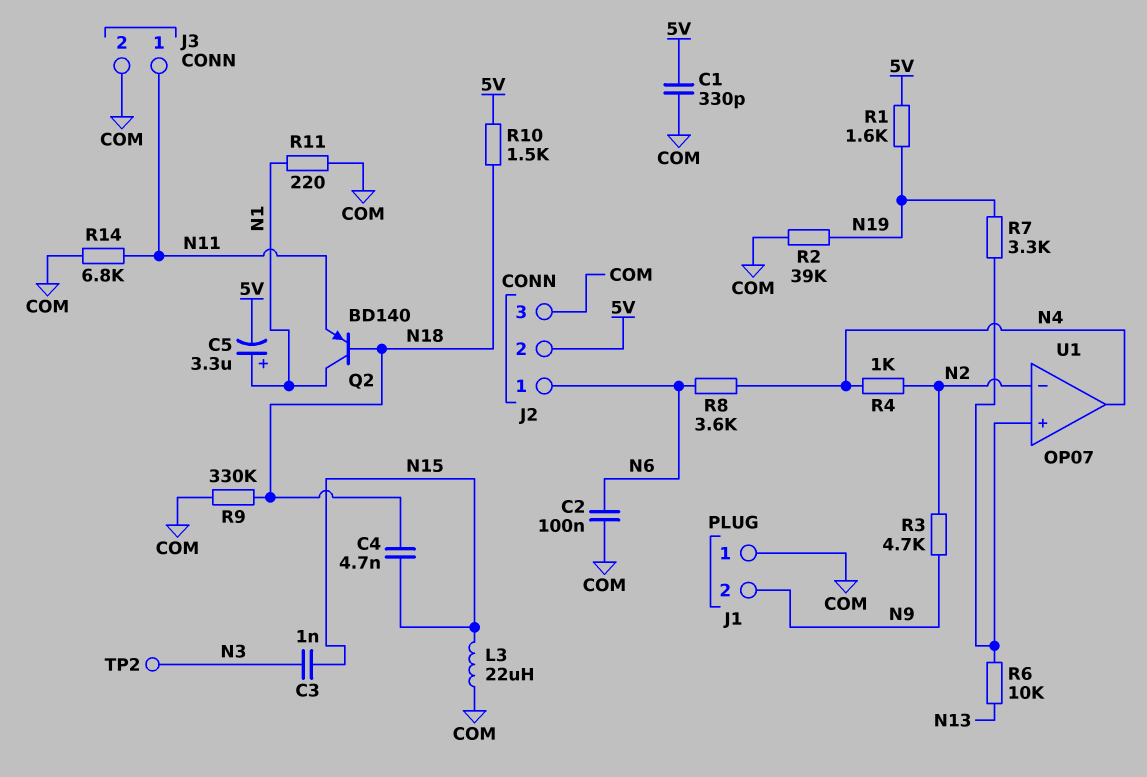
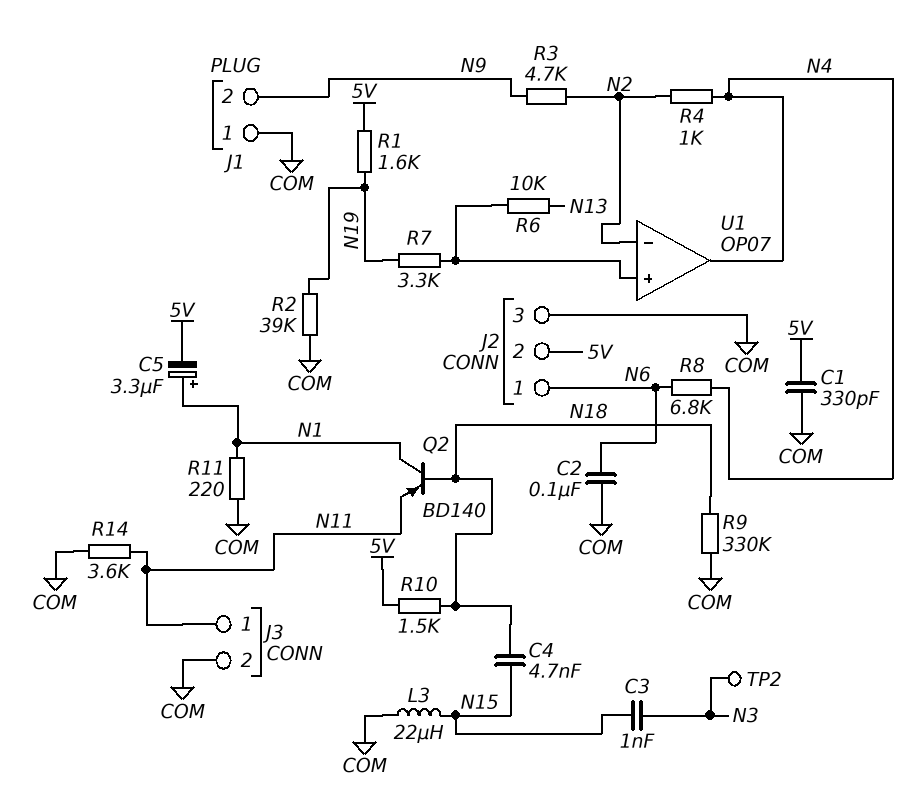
R8: 3.6k (N4, N6) -> 6.8k (N4, N6)
R14: 6.8k (COM, N11) -> 3.6k (COM, N11)

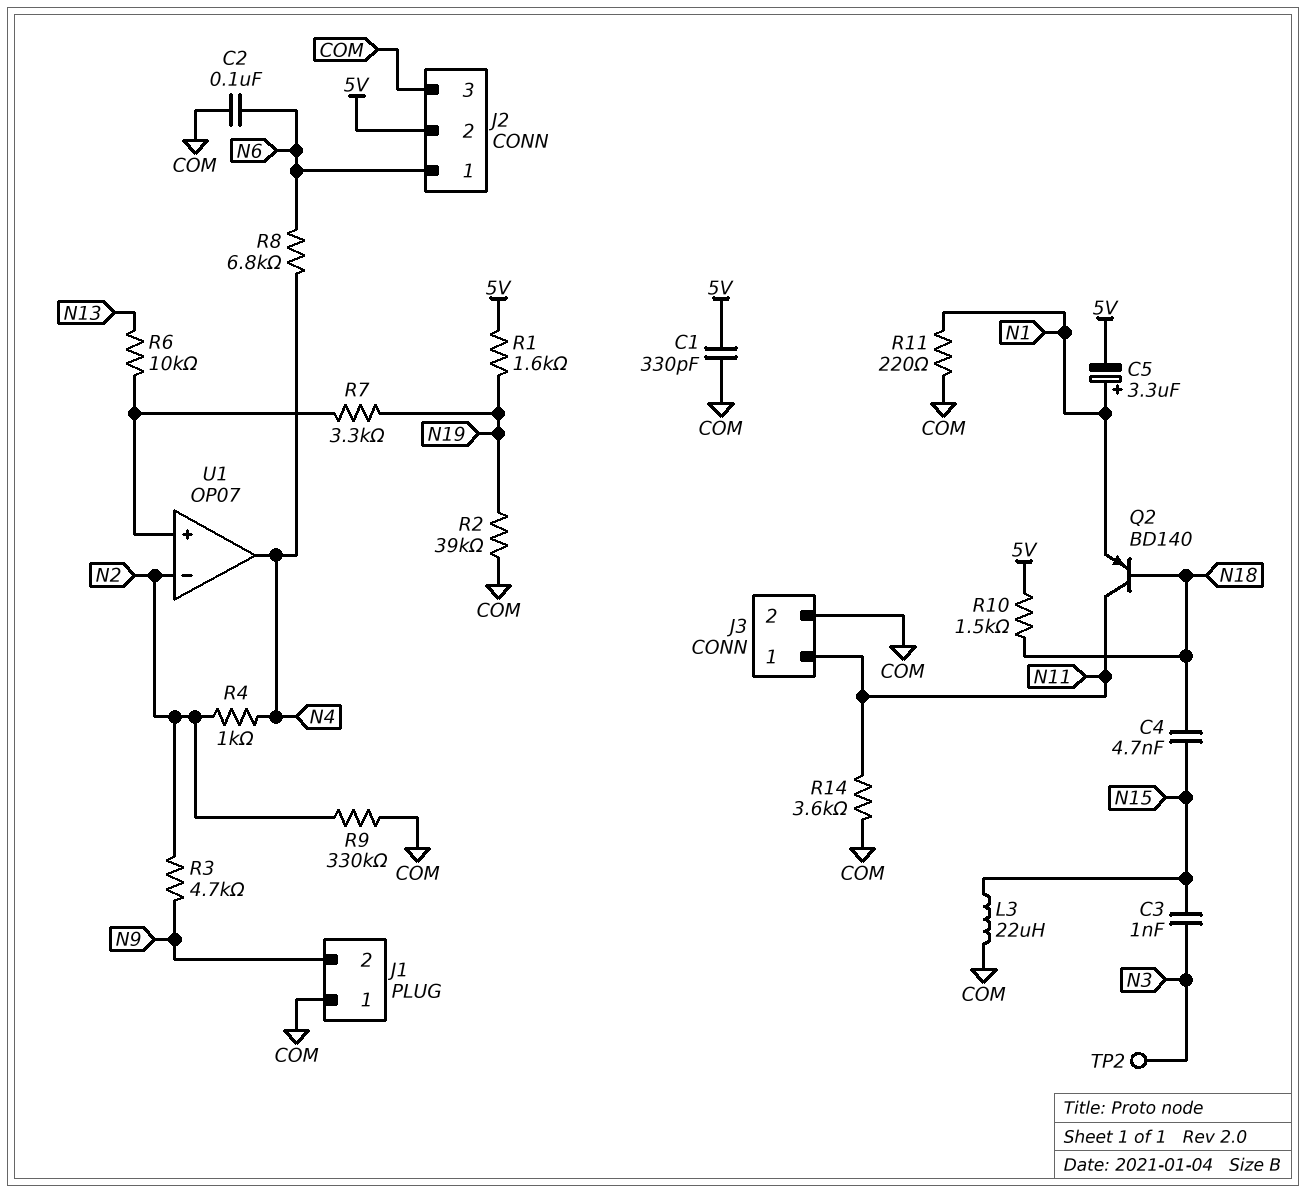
Q2: PNP BD140 (B N18, C N1, E N11) -> PNP BD140 (B N18, C N11, E N1)
R9: 330k (COM, N18) -> 330k (COM, N2)

